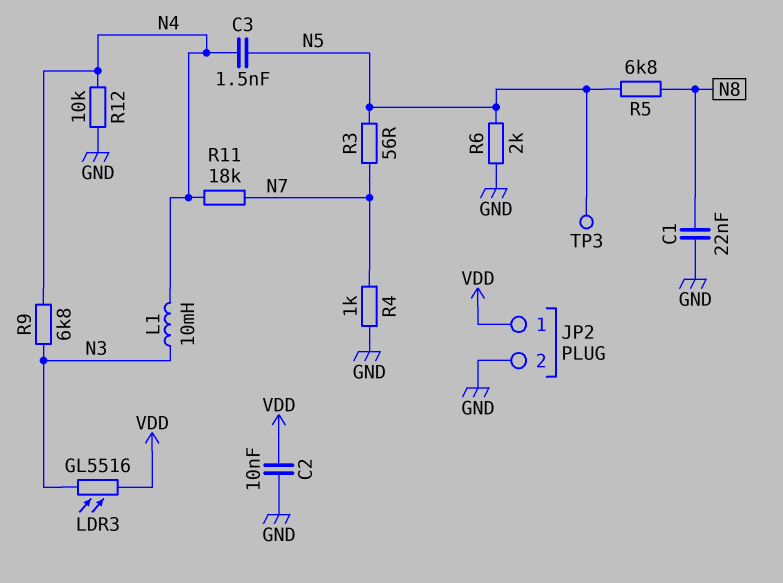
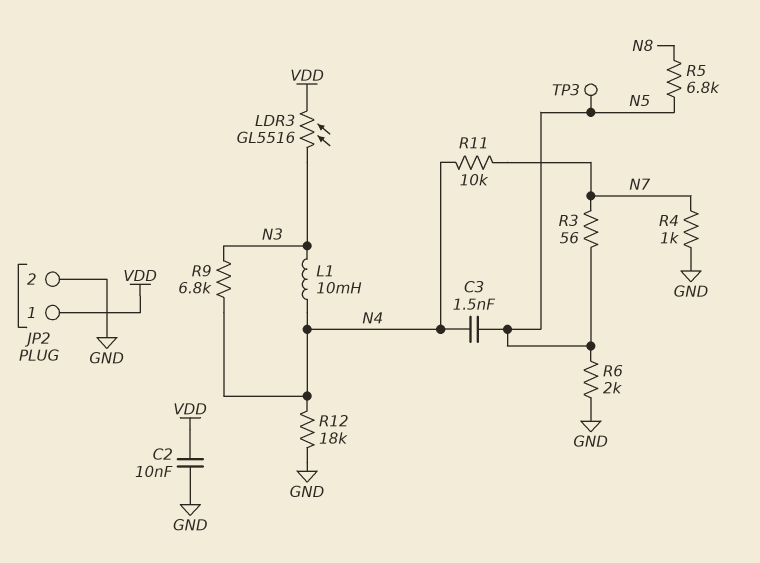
C1: 22nF (GND, N8) -> none
R11: 18k (N4, N7) -> 10k (N4, N7)
R12: 10k (GND, N4) -> 18k (GND, N4)

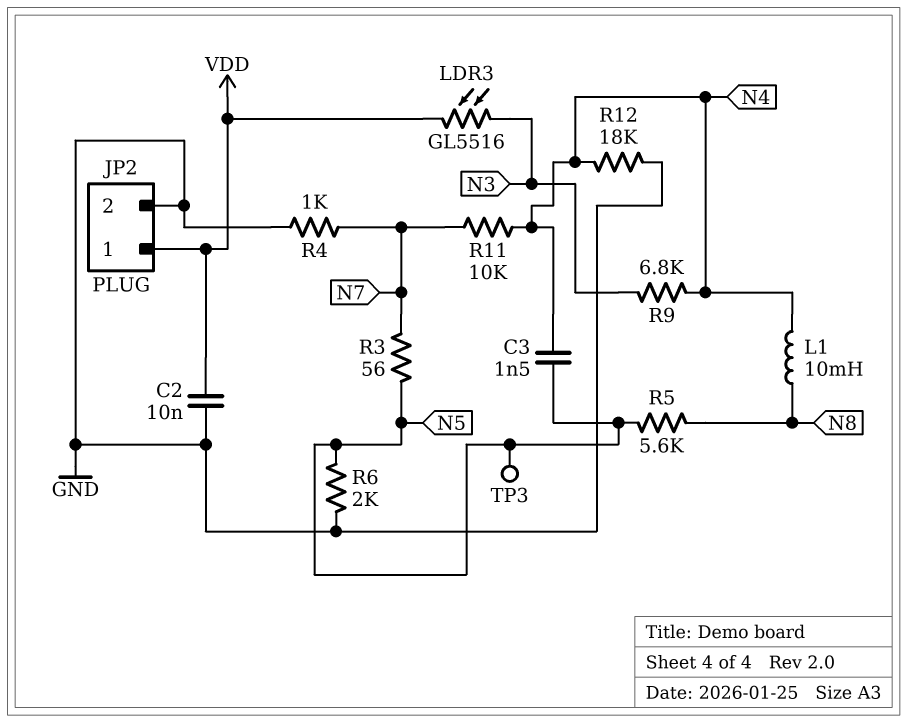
L1: 10mH (N3, N4) -> 10mH (N4, N8)
R5: 6.8k (N5, N8) -> 5.6k (N5, N8)

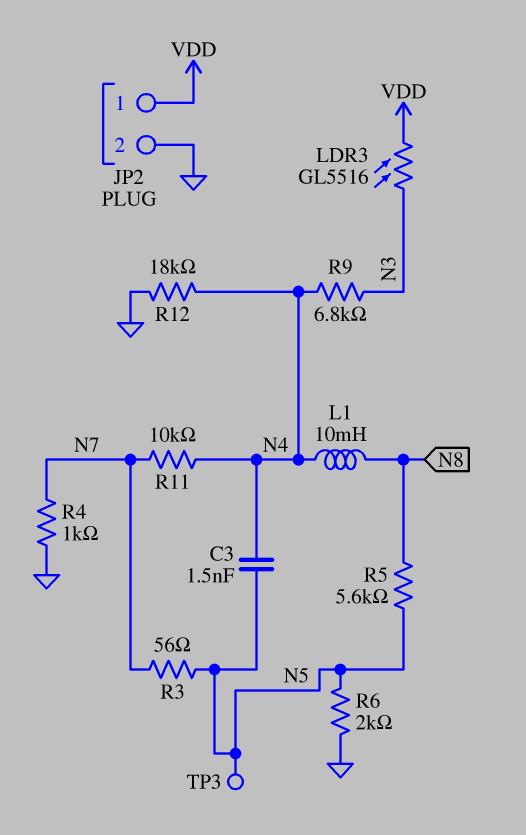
C2: 10nF (GND, VDD) -> none

